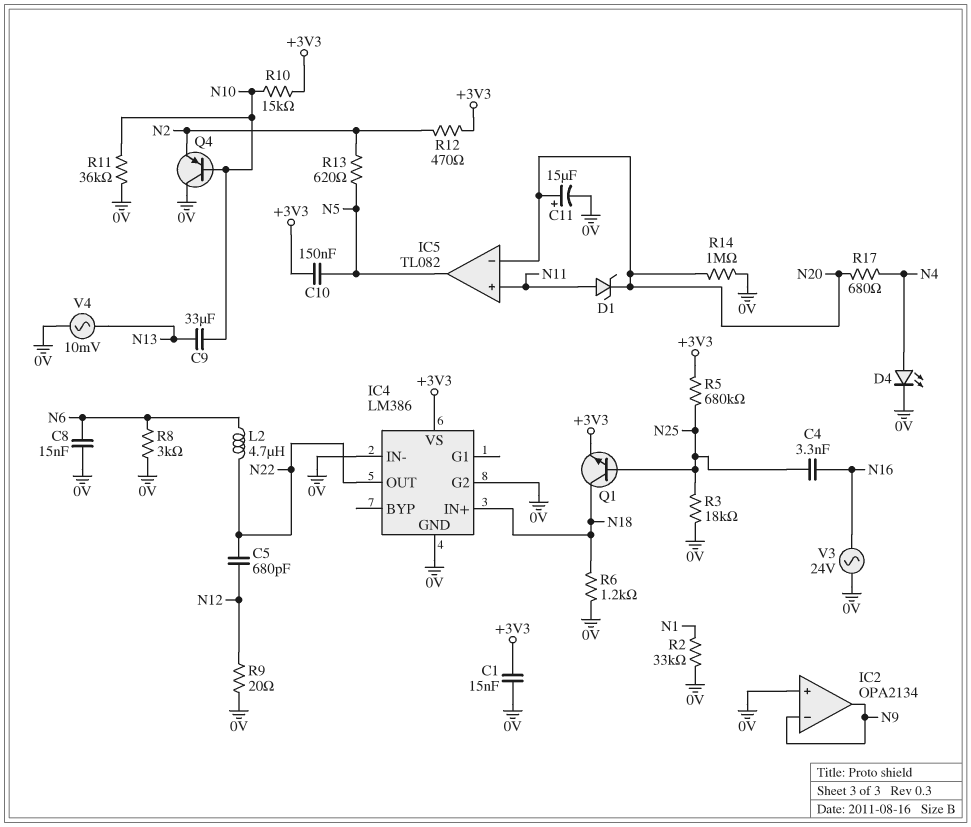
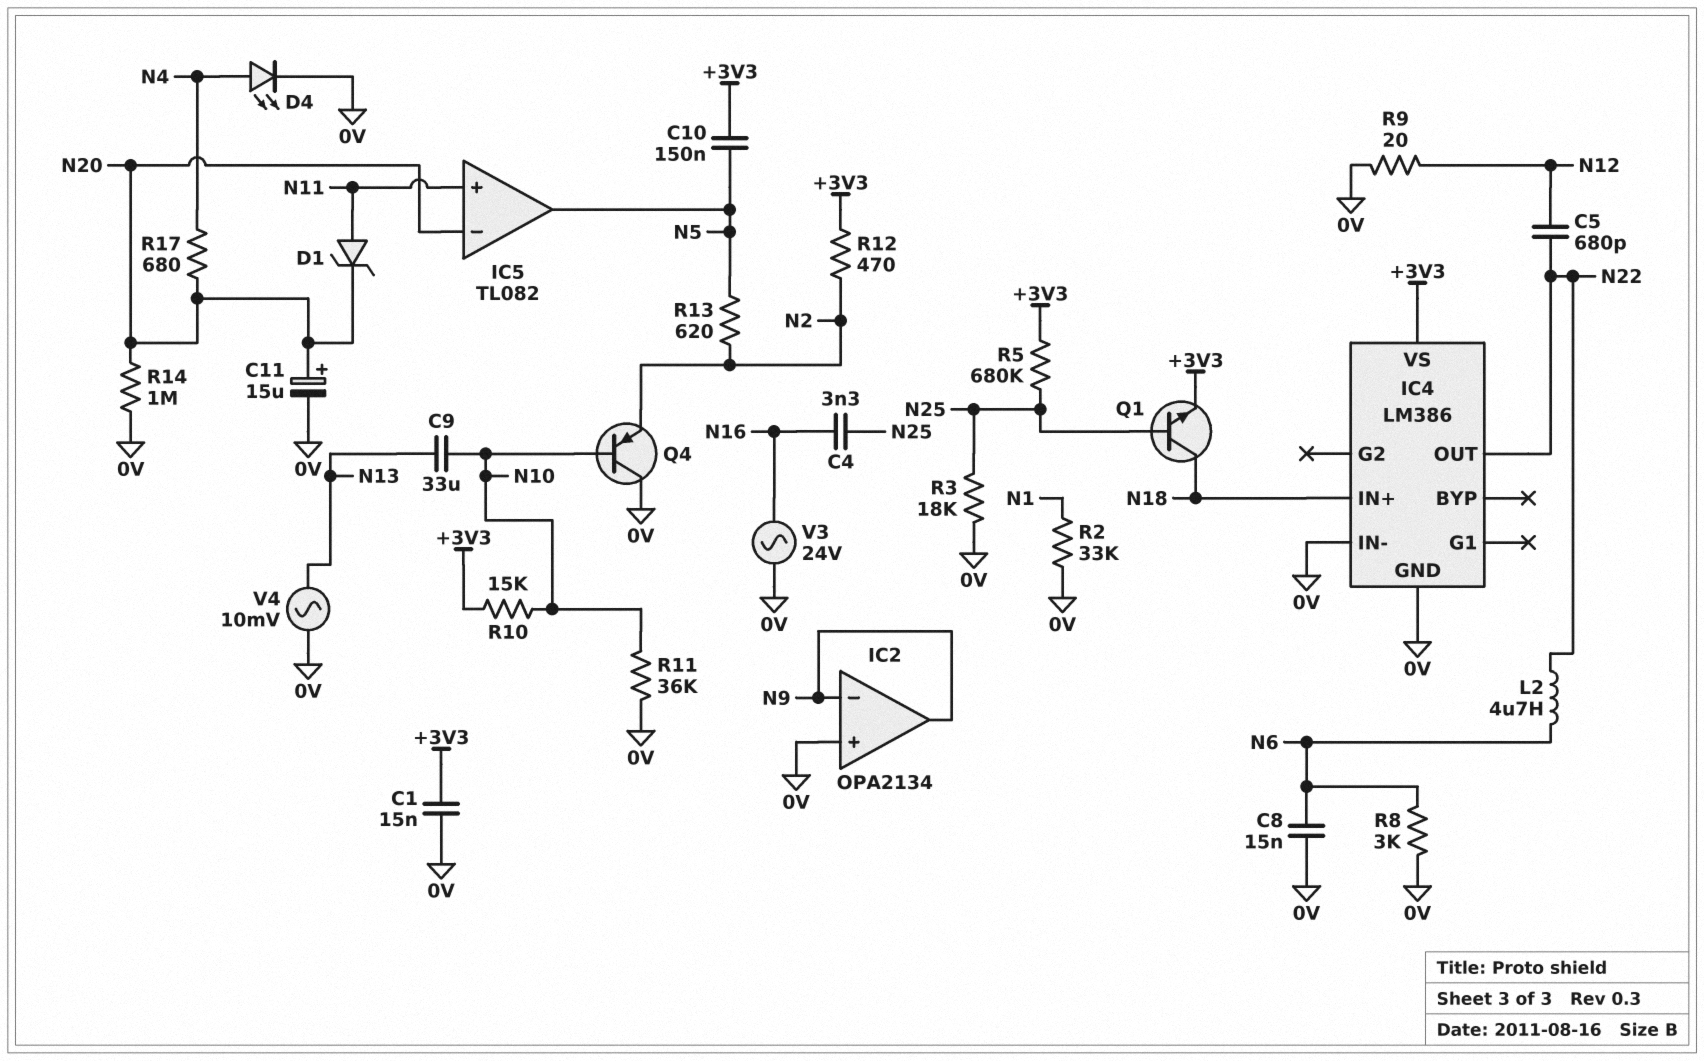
IC4 pin G2: 0V -> none
R6: 1.2k (0V, N18) -> none

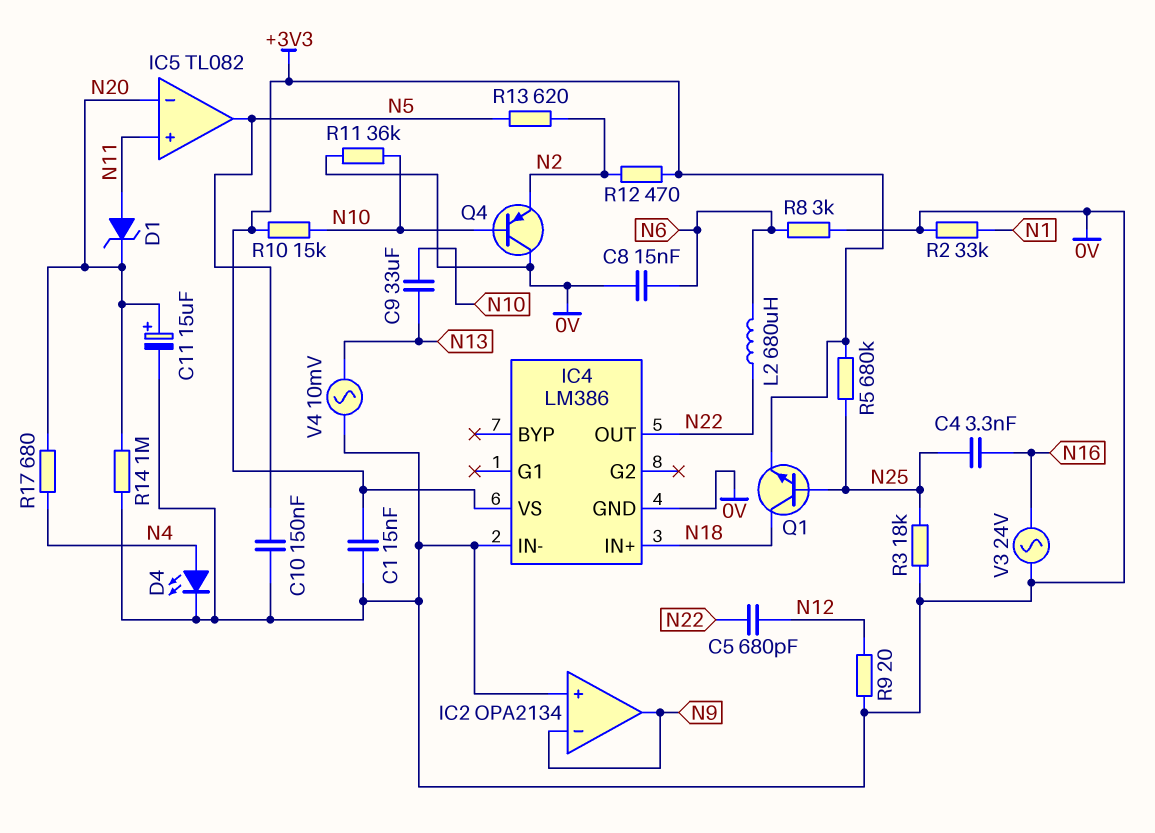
C10: 150nF (+3V3, N5) -> 150nF (0V, N5)
L2: 4.7uH (N6, N22) -> 680uH (N6, N22)

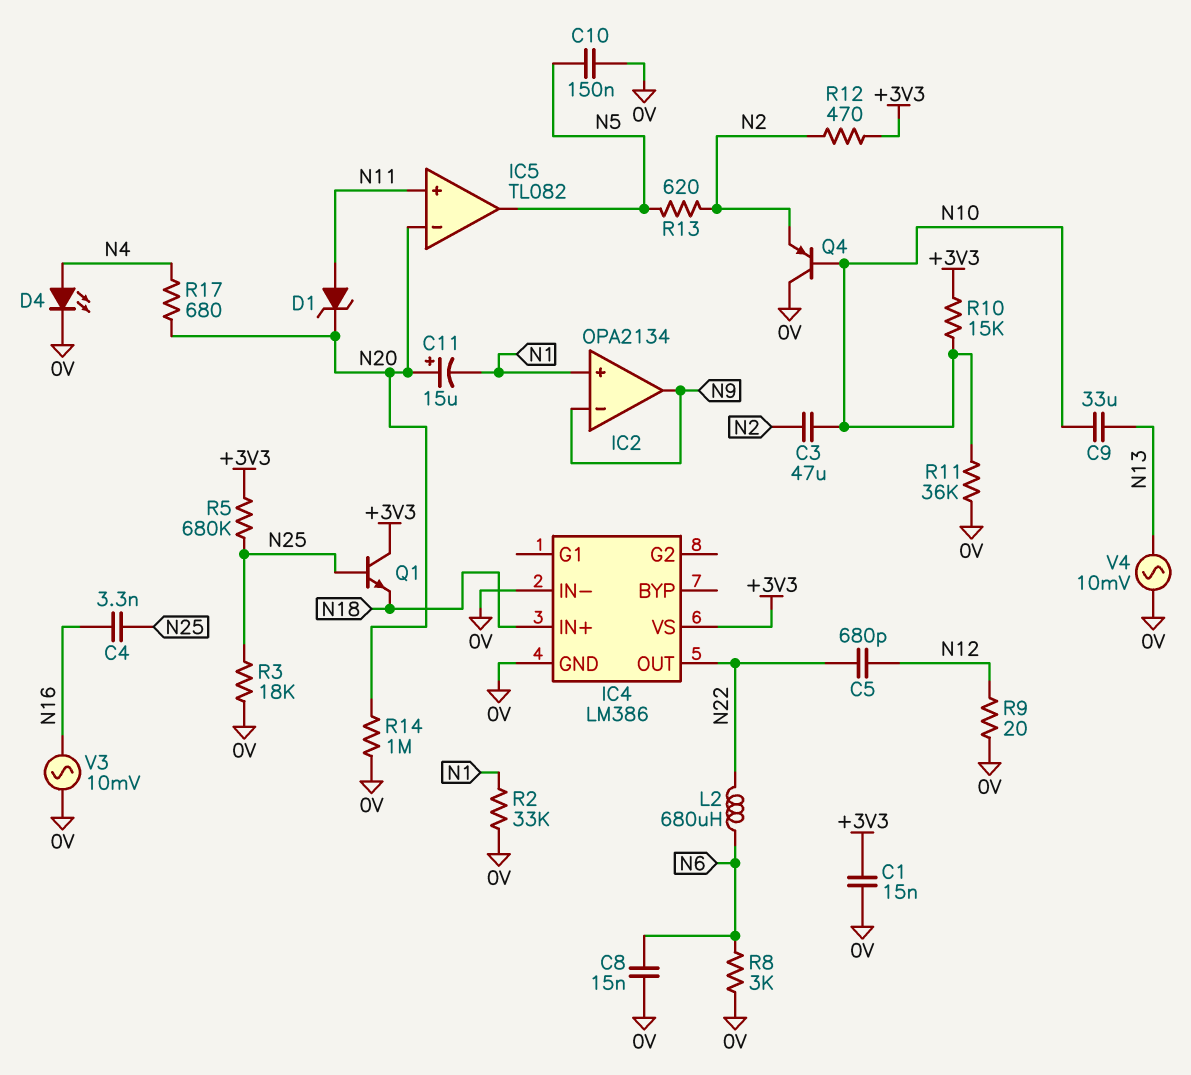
C3: none -> 47uF (N2, N10)
C11: 15uF (plus N20, minus 0V) -> 15uF (plus N20, minus N1)
IC2 pin in+: 0V -> N1
Q1: NPN (B N25, C N18, E +3V3) -> NPN (B N25, C +3V3, E N18)
V3: AC 24V (0V, N16) -> AC 10mV (0V, N16)

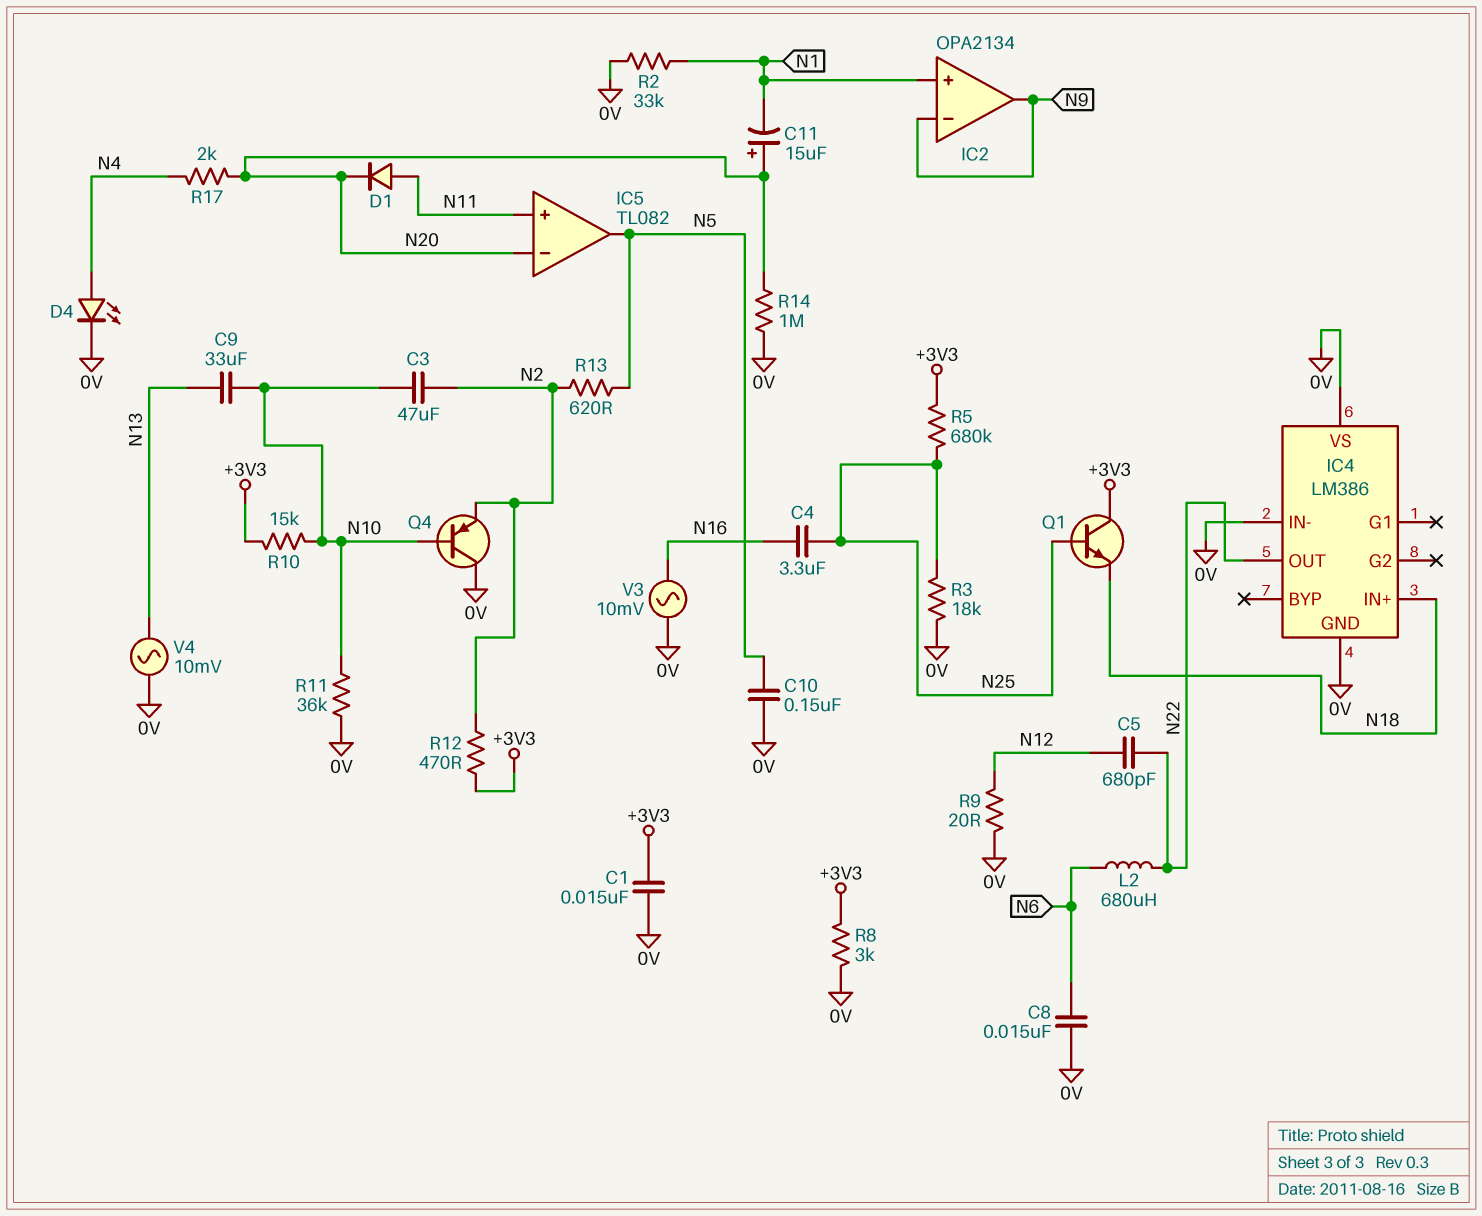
C4: 3.3nF (N16, N25) -> 3.3uF (N16, N25)
D1: zener (A N11, K N20) -> diode (A N11, K N20)
IC4 pin VS: +3V3 -> 0V
R8: 3k (0V, N6) -> 3k (+3V3, 0V)
R17: 680 (N4, N20) -> 2k (N4, N20)

